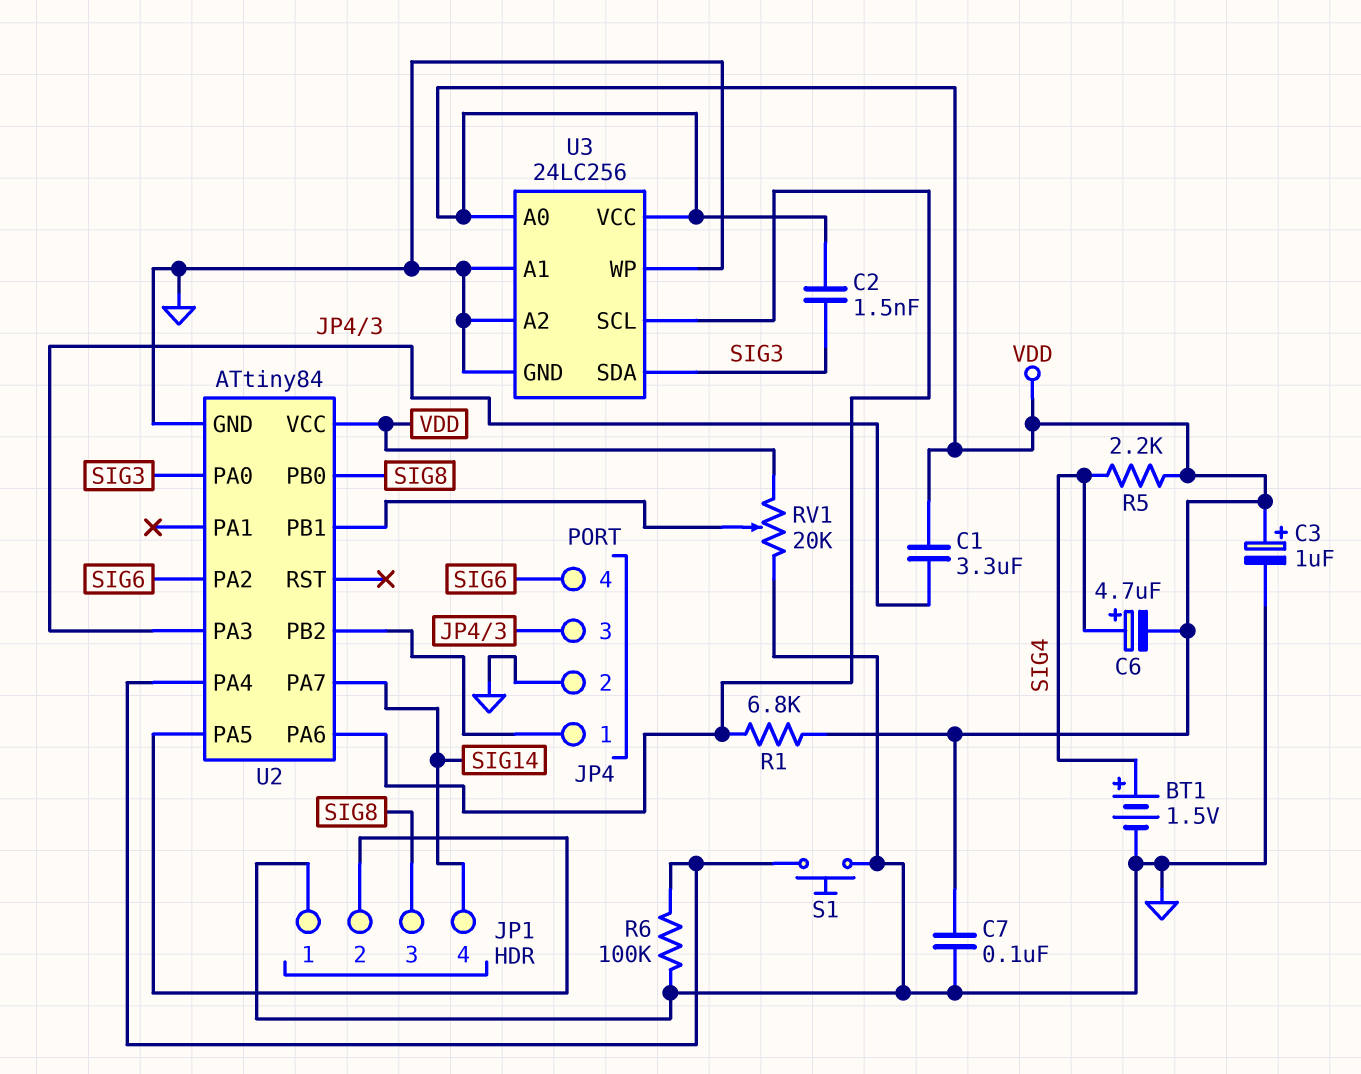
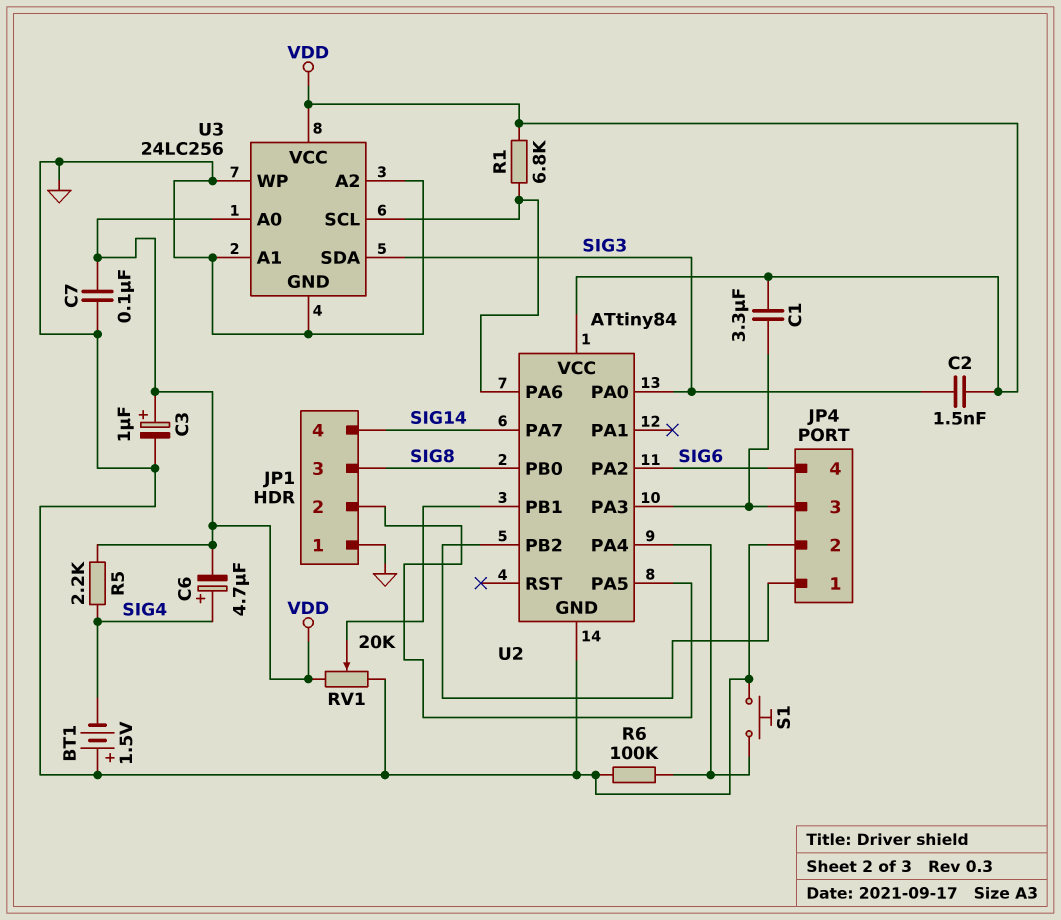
BT1: 1.5V (plus SIG4, minus GND) -> 1.5V (plus GND, minus SIG4)

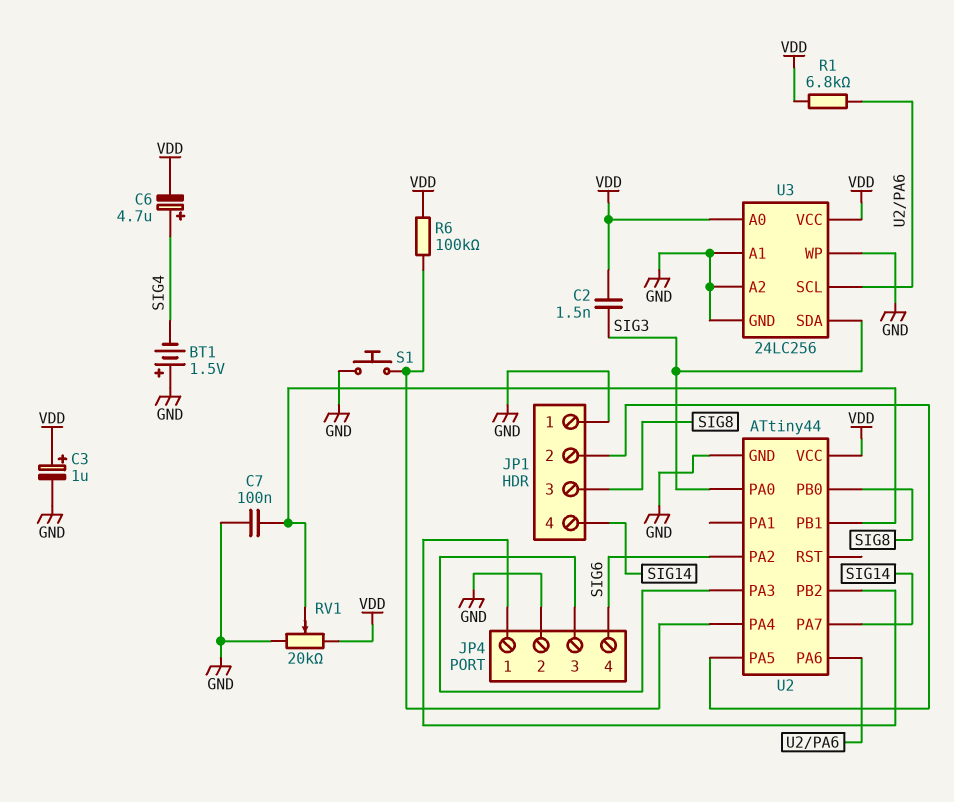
C1: 3.3uF (JP4/3, VDD) -> none
C7: 100nF (GND, VDD) -> 100nF (GND, U2/PB1)
R5: 2.2k (SIG4, VDD) -> none
R6: 100k (GND, U2/PA4) -> 100k (U2/PA4, VDD)
U2: ATtiny84 -> ATtiny44

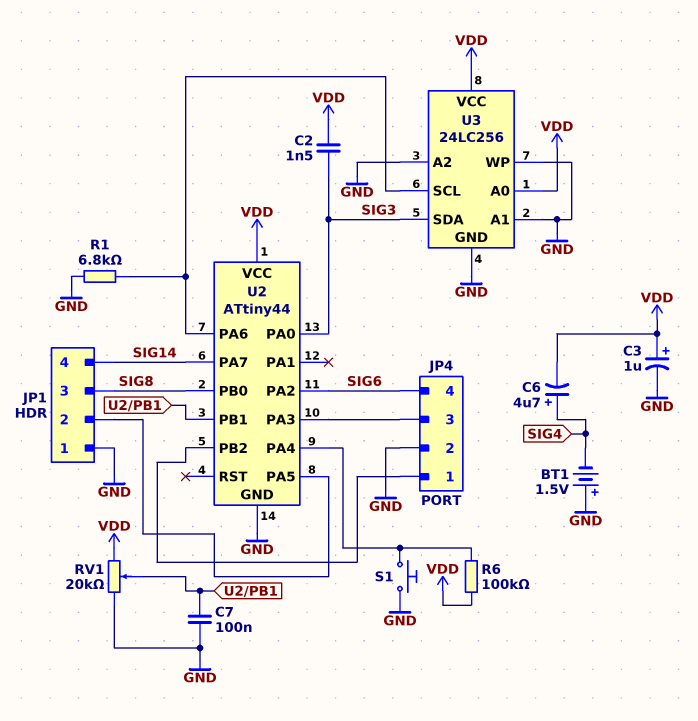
R1: 6.8k (U2/PA6, VDD) -> 6.8k (GND, U2/PA6)

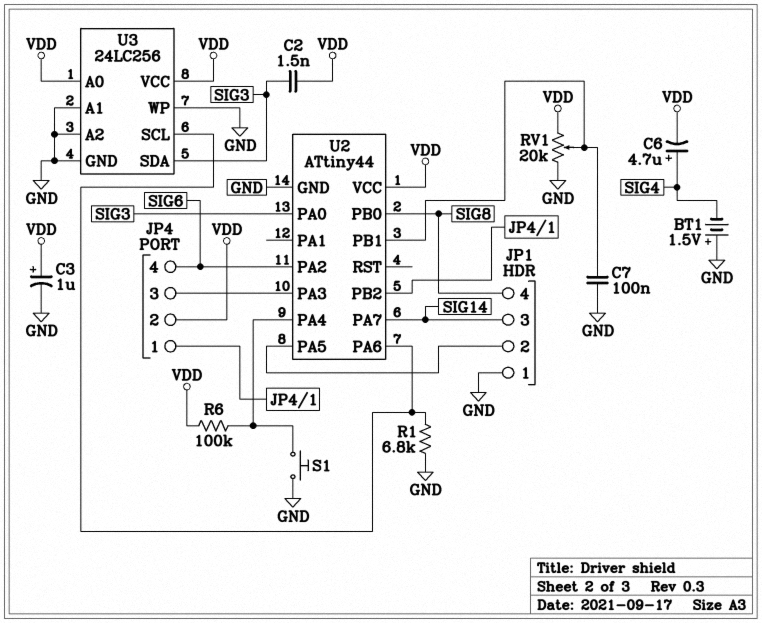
JP1 pin 3: SIG8 -> SIG14
JP1 pin 4: SIG14 -> SIG8
JP4 pin 2: GND -> VDD

